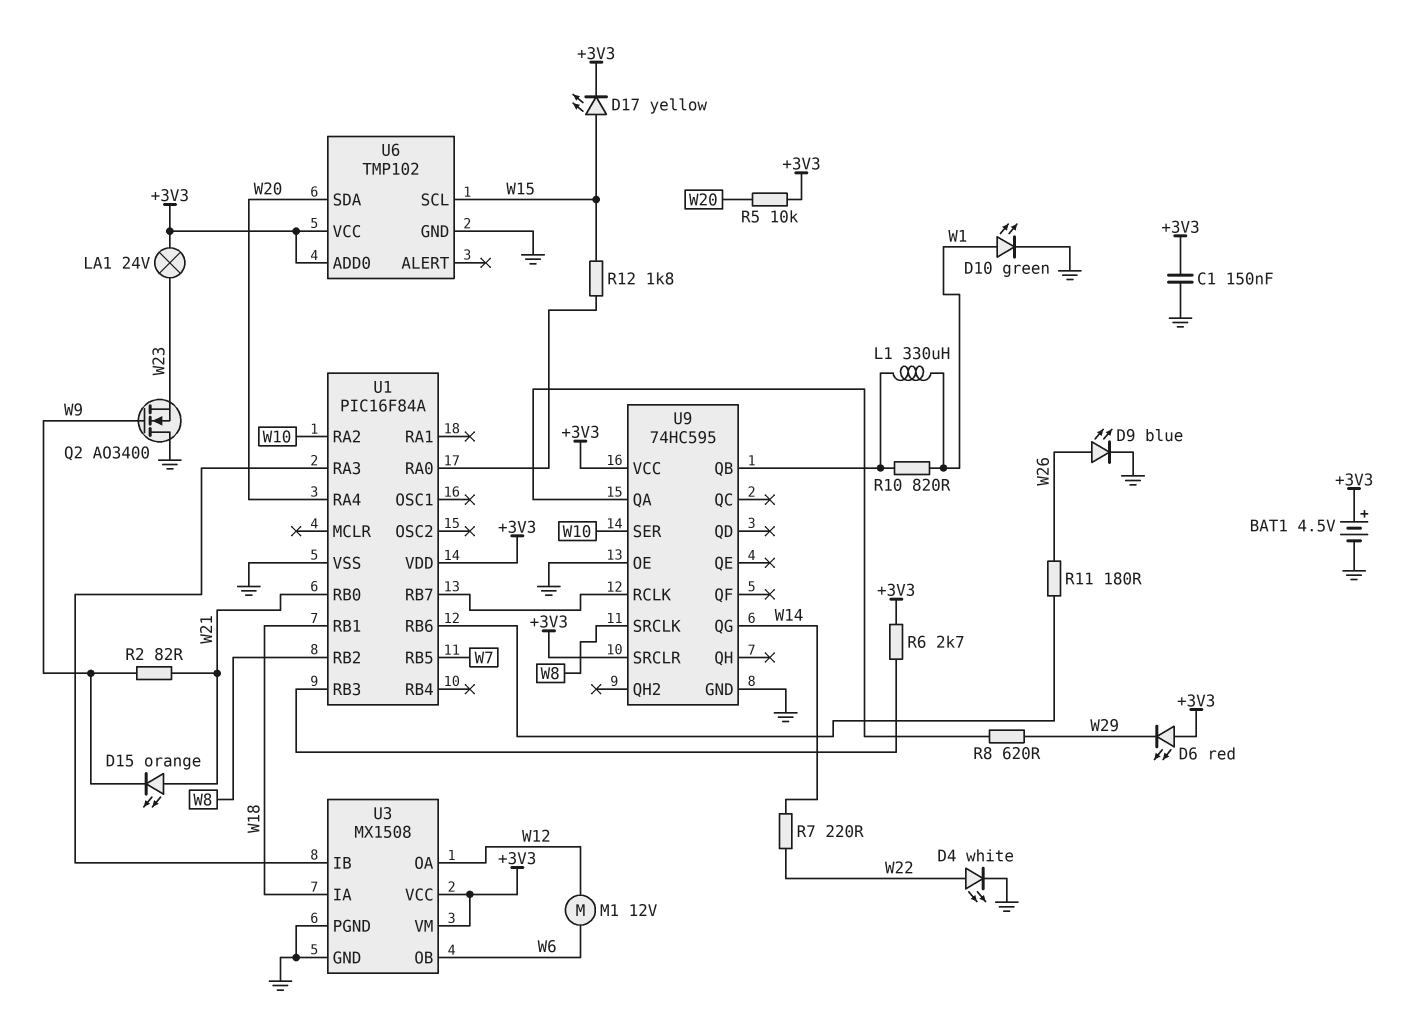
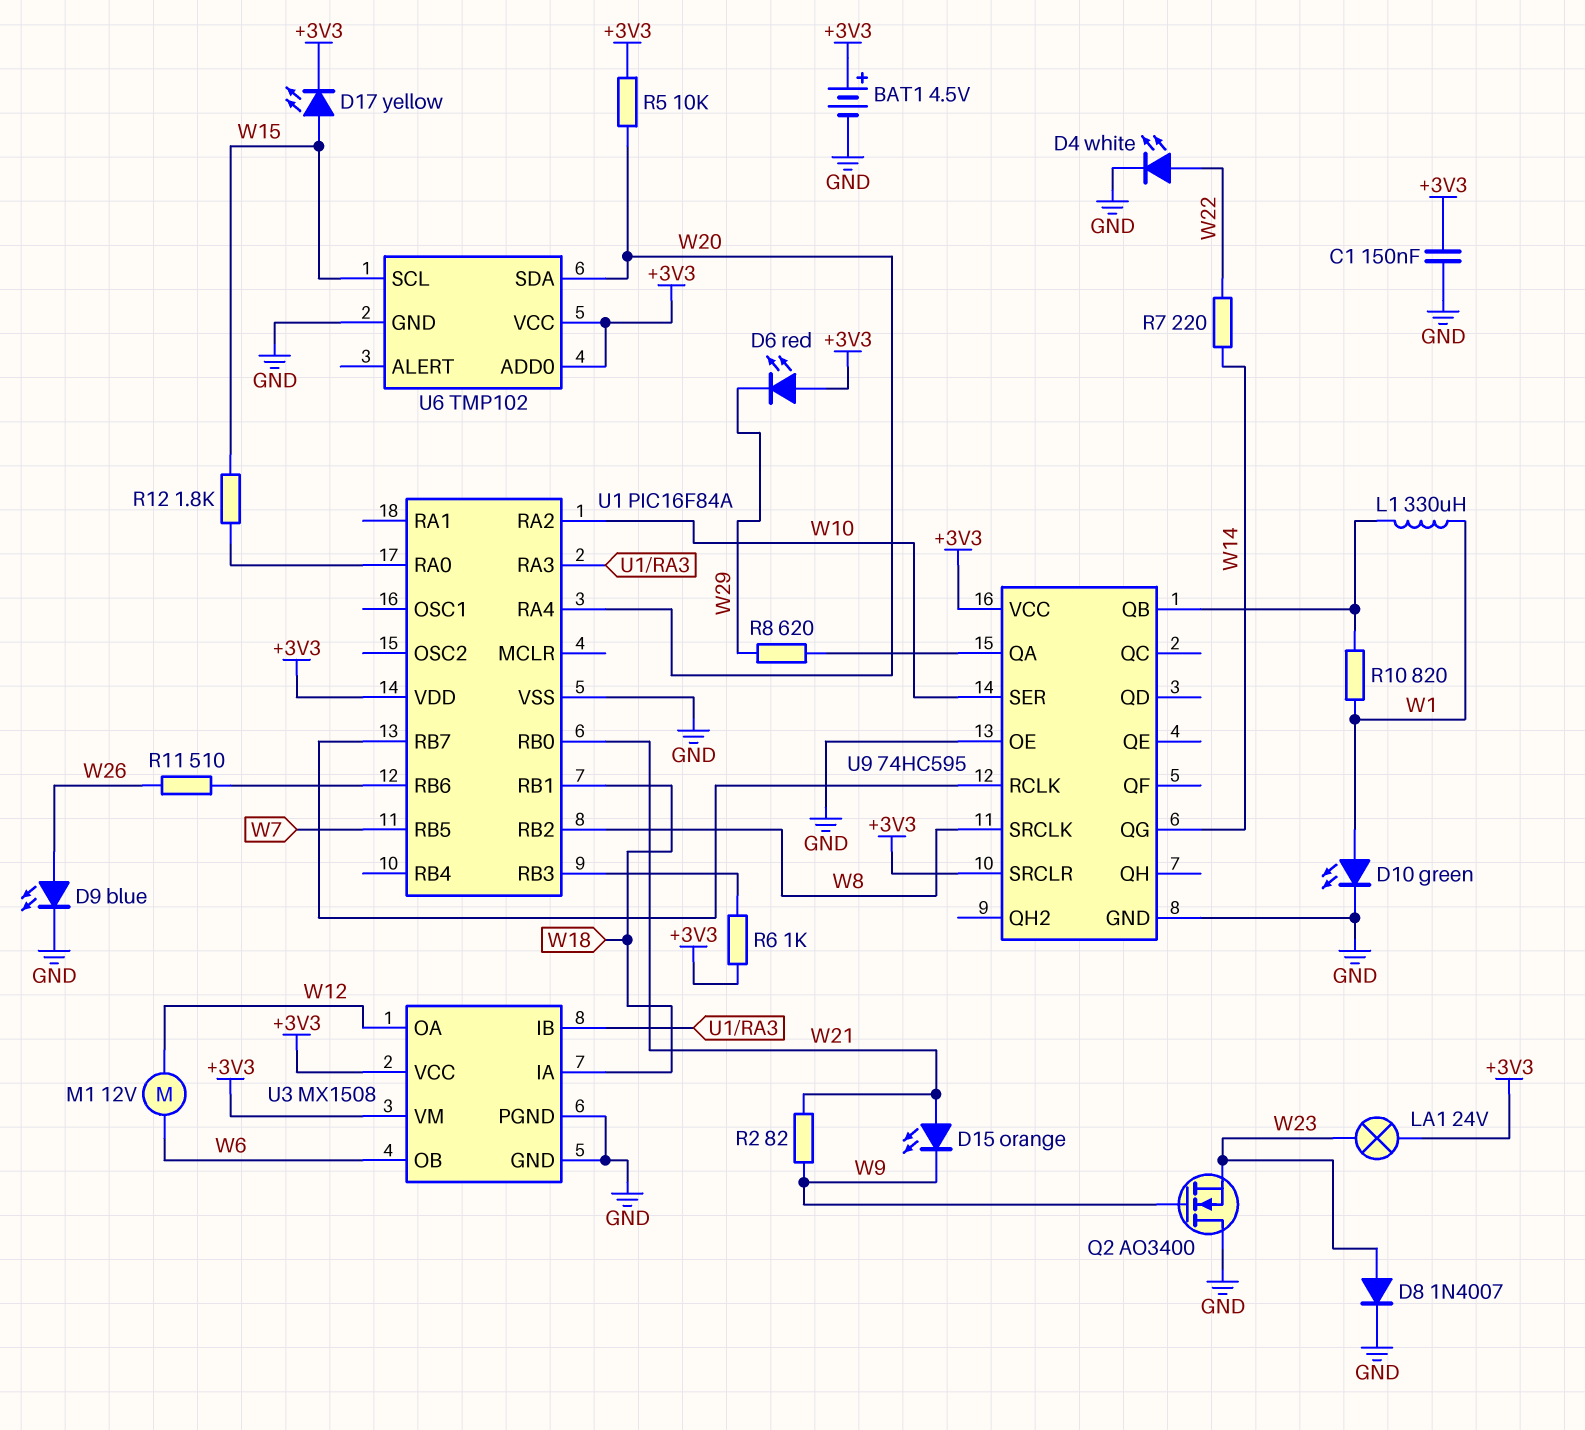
D8: none -> diode 1N4007 (A W23, K GND)
R6: 2.7k (+3V3, U1/RB3) -> 1k (+3V3, U1/RB3)
R11: 180 (U1/RB6, W26) -> 510 (U1/RB6, W26)

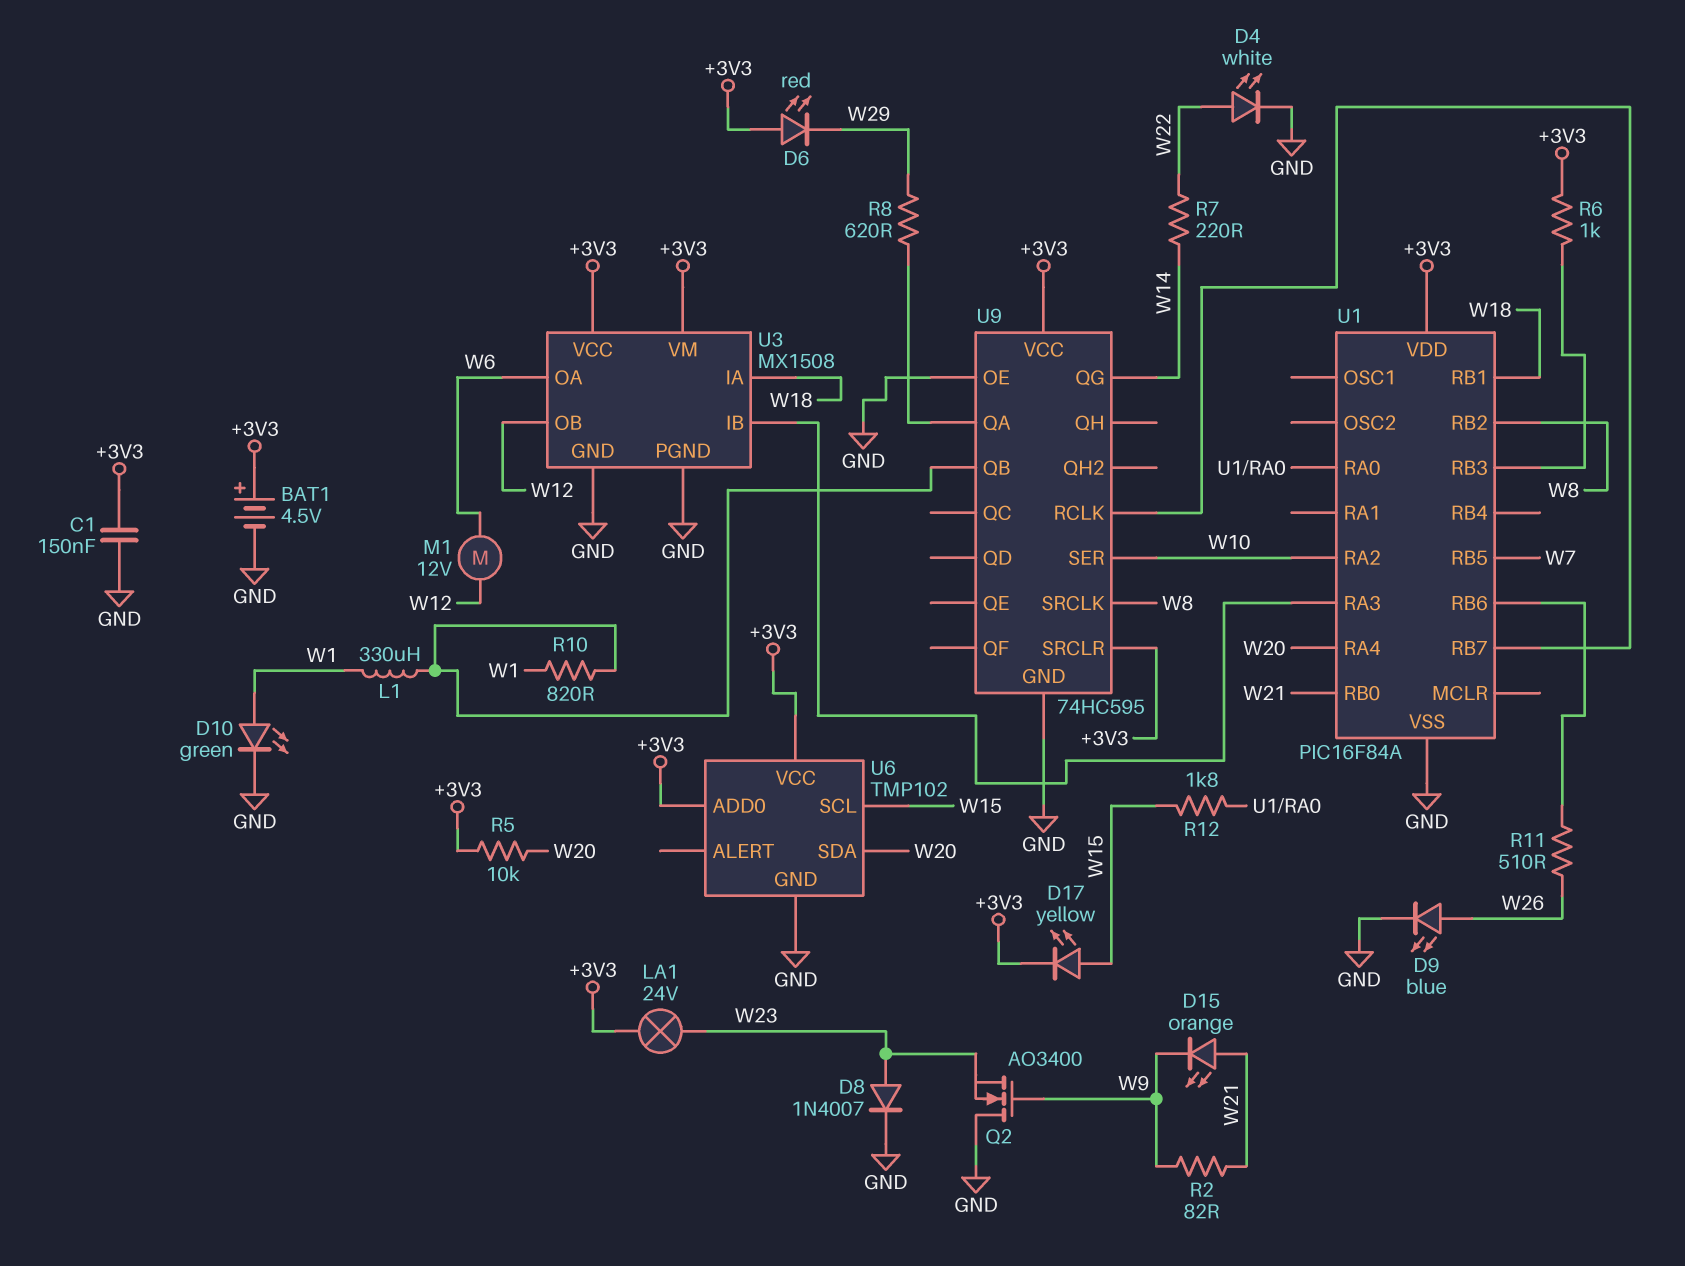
U3 pin OA: W12 -> W6
U3 pin OB: W6 -> W12

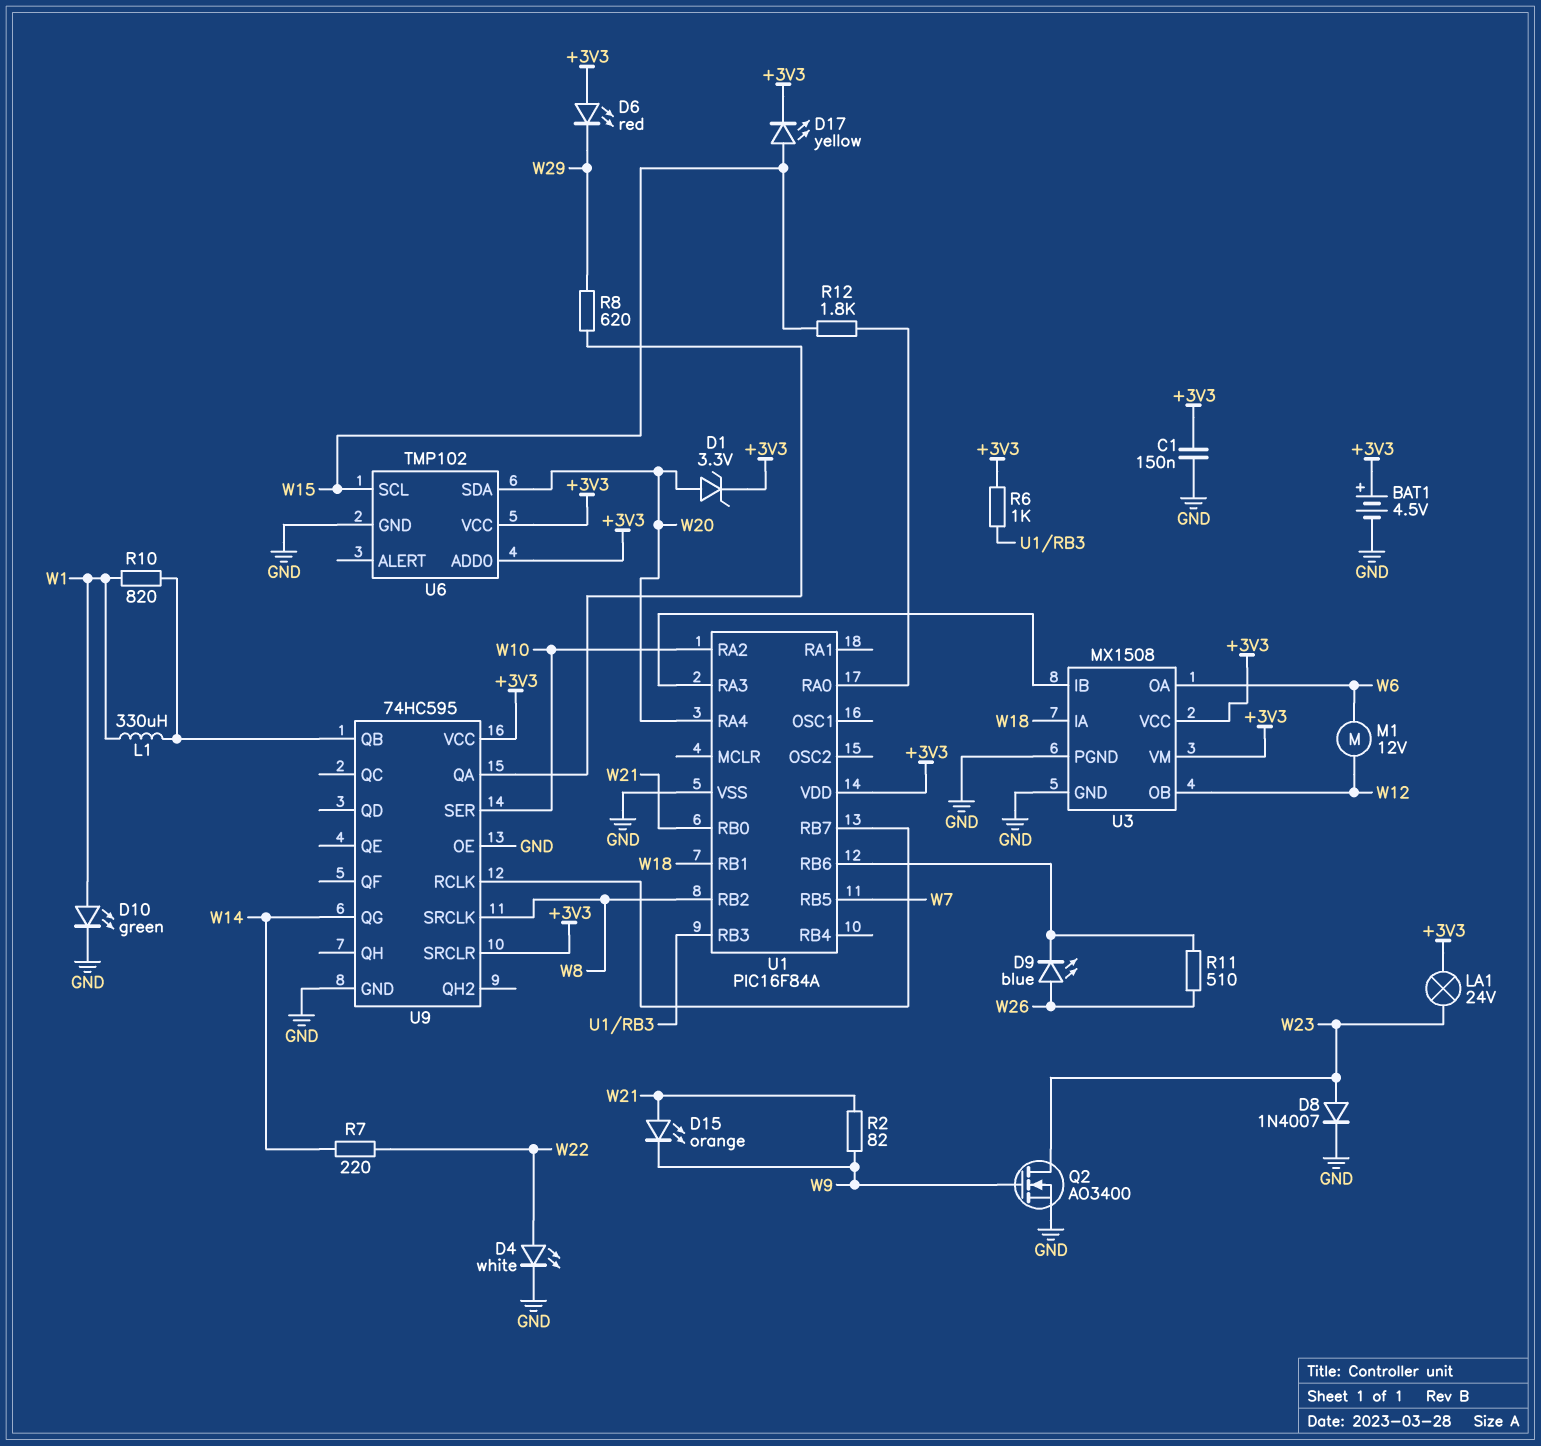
D1: none -> zener 3.3V (A W20, K +3V3)
D9: LED blue (A W26, K GND) -> LED blue (A W26, K U1/RB6)
Q2: NMOS AO3400 (G W9, D GND, S W23) -> NMOS AO3400 (G W9, D W23, S GND)
R5: 10k (+3V3, W20) -> none

